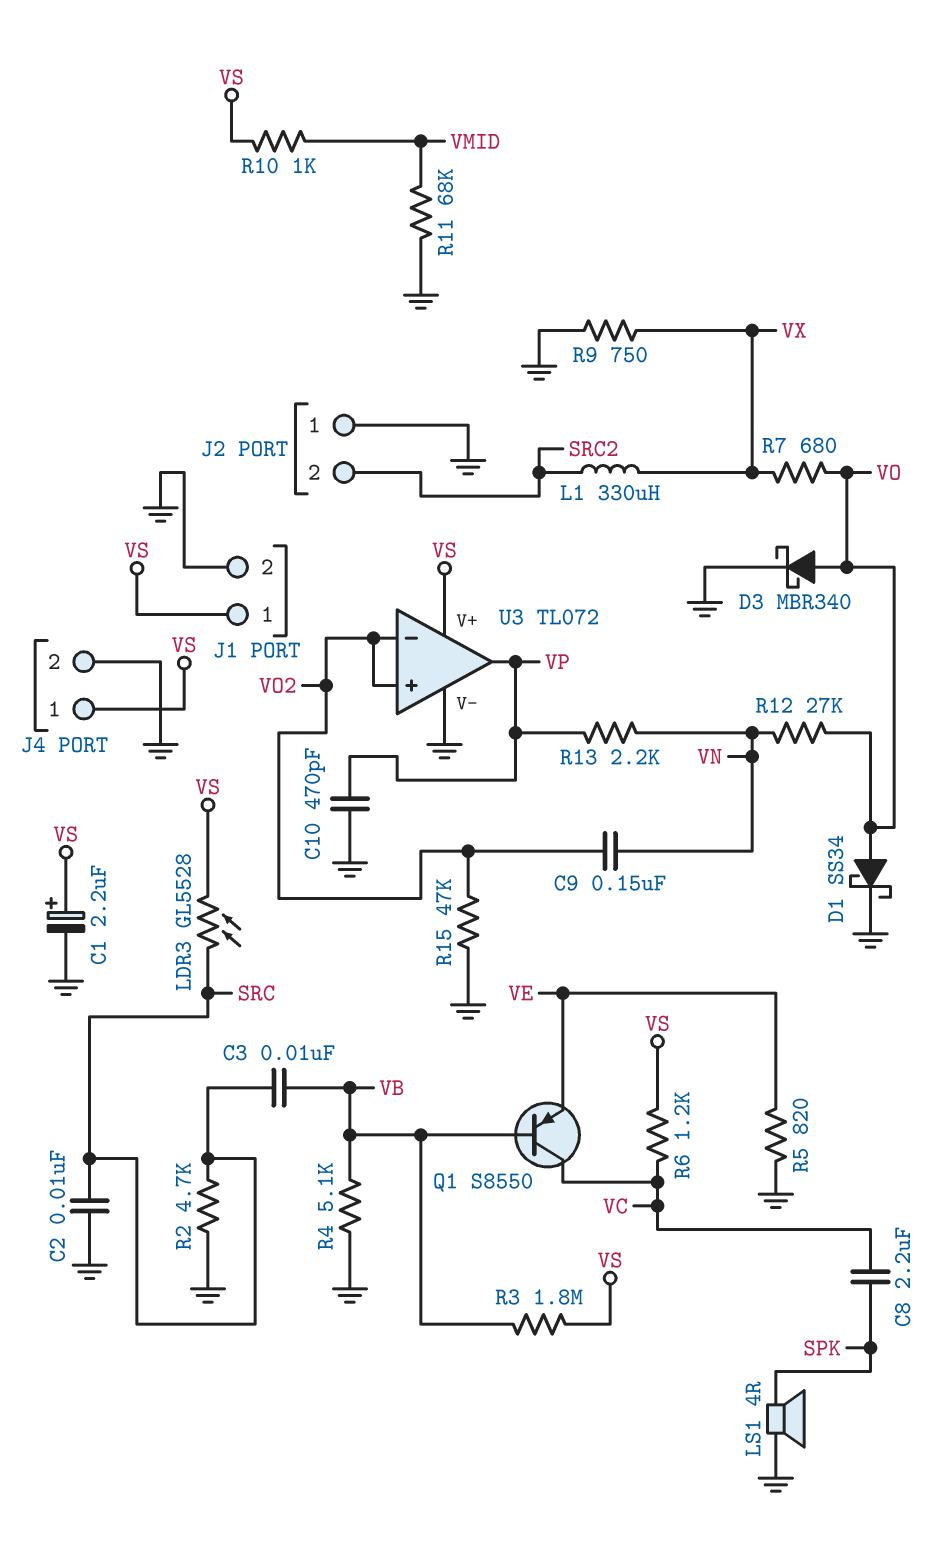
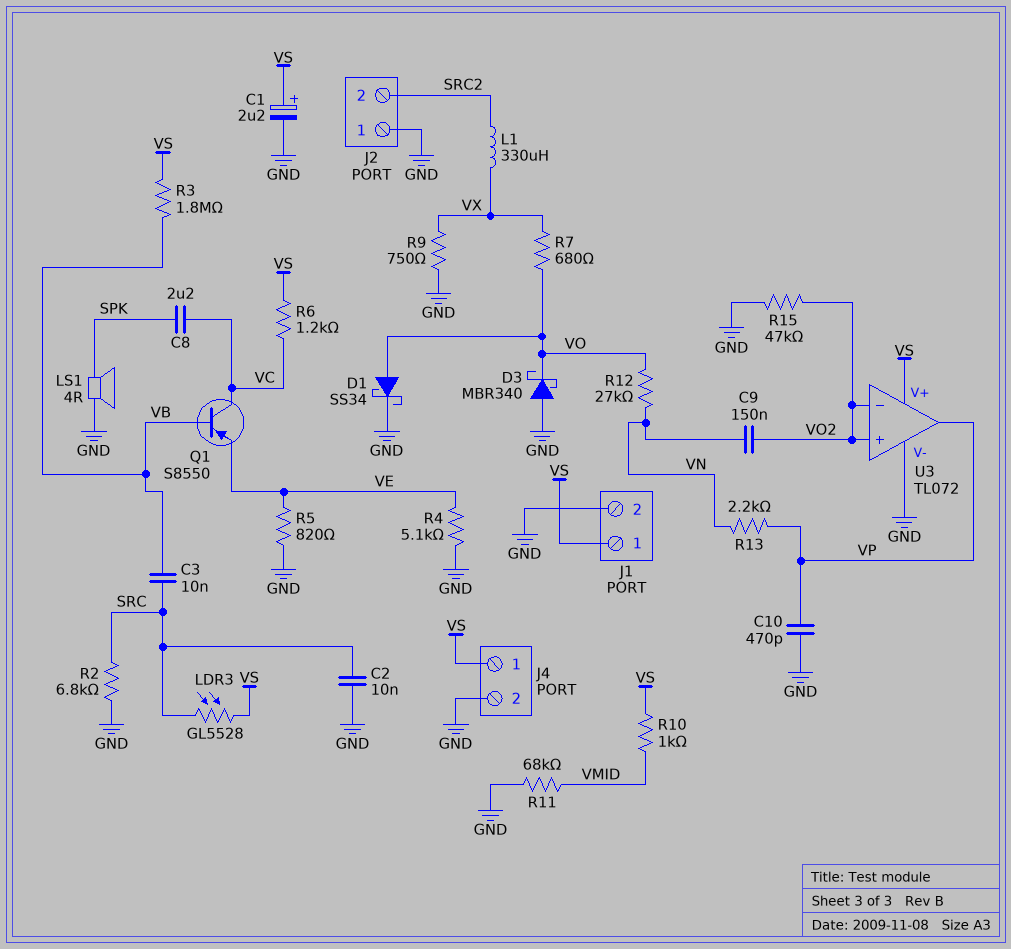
D3: schottky MBR340 (A VO, K GND) -> schottky MBR340 (A GND, K VO)
R2: 4.7k (GND, SRC) -> 6.8k (GND, SRC)
R4: 5.1k (GND, VB) -> 5.1k (GND, VE)

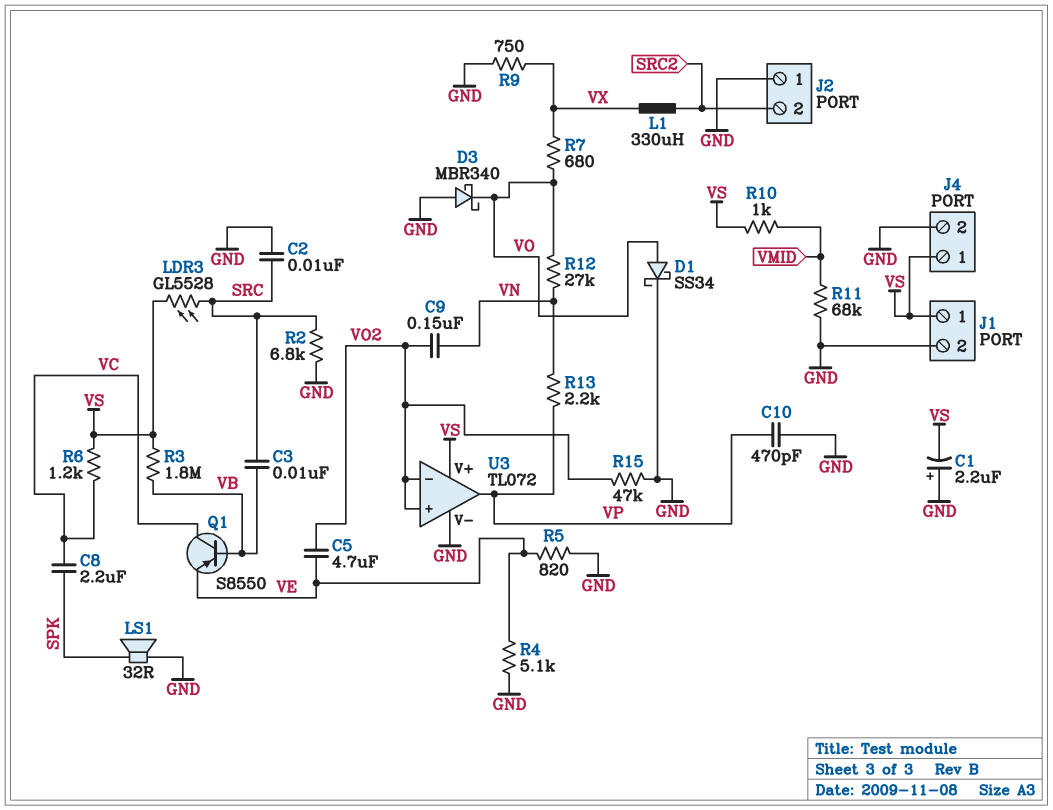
C1: 2.2uF (plus VS, minus GND) -> 2.2uF (plus GND, minus VS)
C5: none -> 4.7uF (VE, VO2)
LS1: speaker 4R (GND, SPK) -> speaker 32R (GND, SPK)

